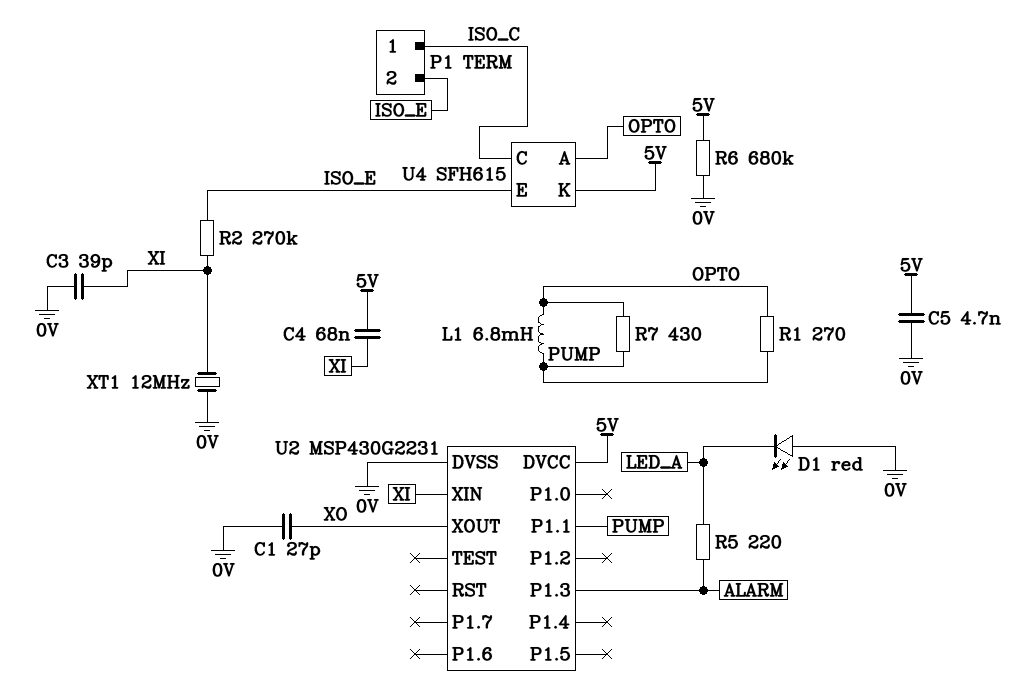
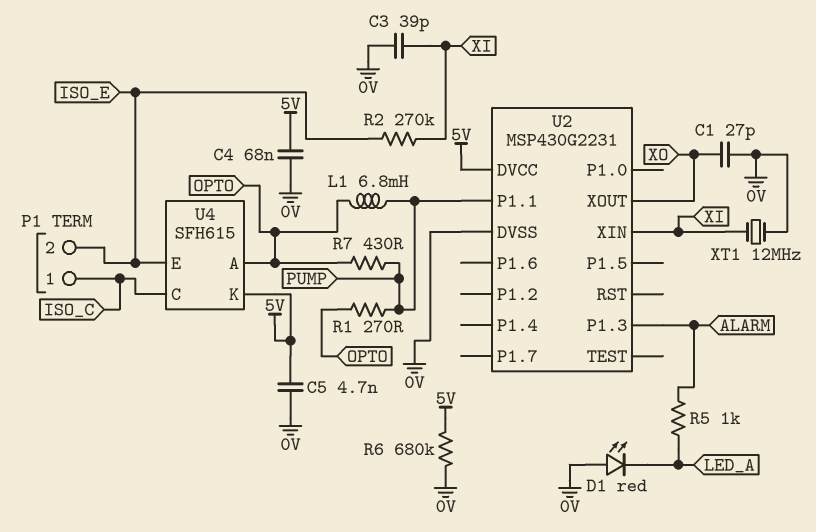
C4: 68nF (5V, XI) -> 68nF (0V, 5V)
R5: 220 (ALARM, LED_A) -> 1k (ALARM, LED_A)

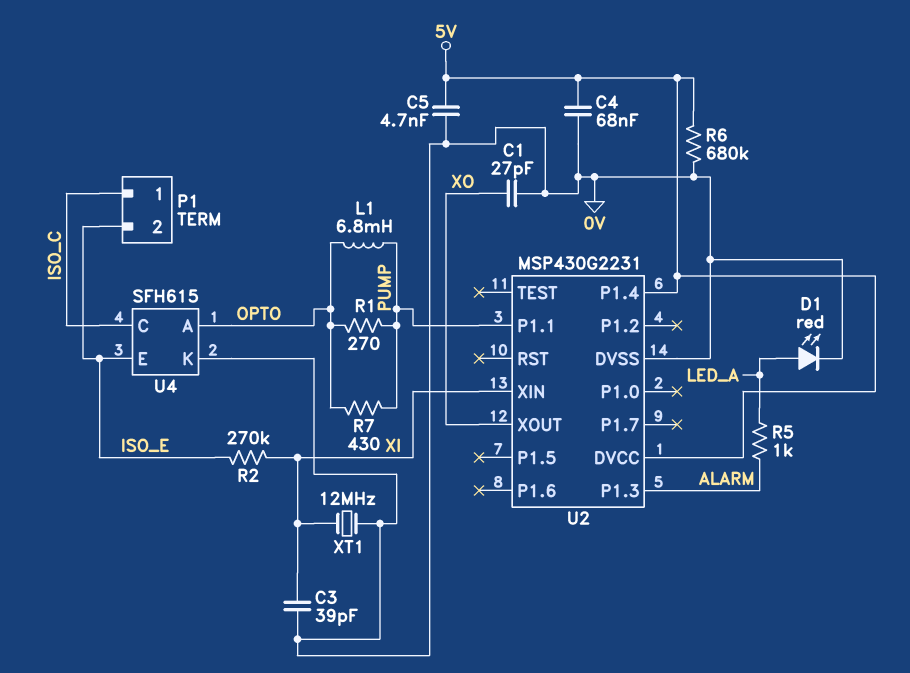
D1: LED red (A 0V, K LED_A) -> LED red (A LED_A, K 0V)
U2 pin P1.4: none -> 5V
U4 pin K: 5V -> 0V

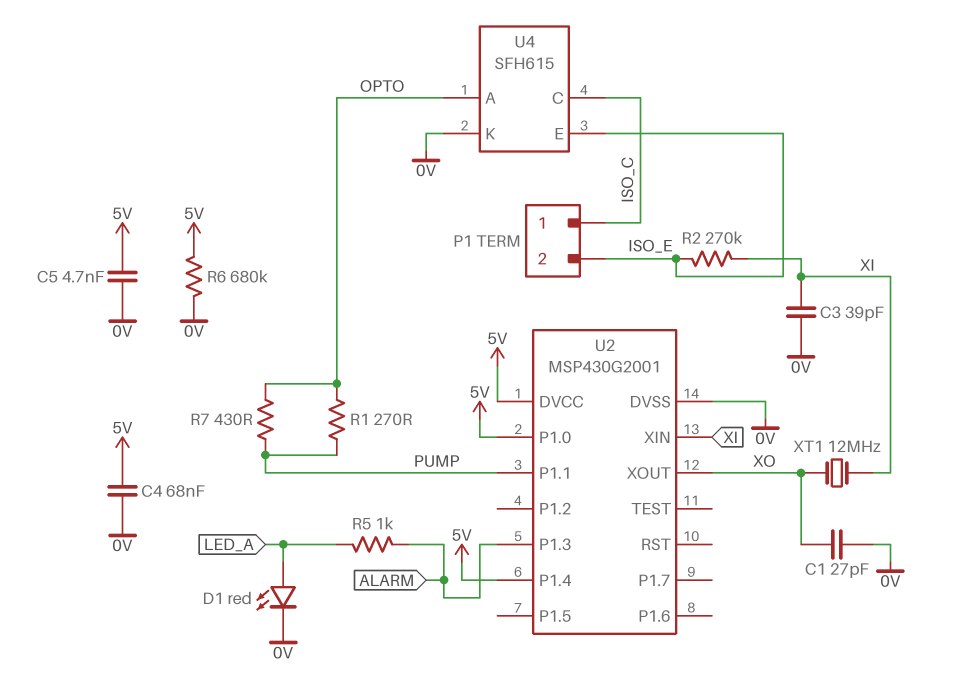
L1: 6.8mH (OPTO, PUMP) -> none
U2: MSP430G2231 -> MSP430G2001
U2 pin P1.0: none -> 5V
XT1: 12MHz (0V, XI) -> 12MHz (XI, XO)

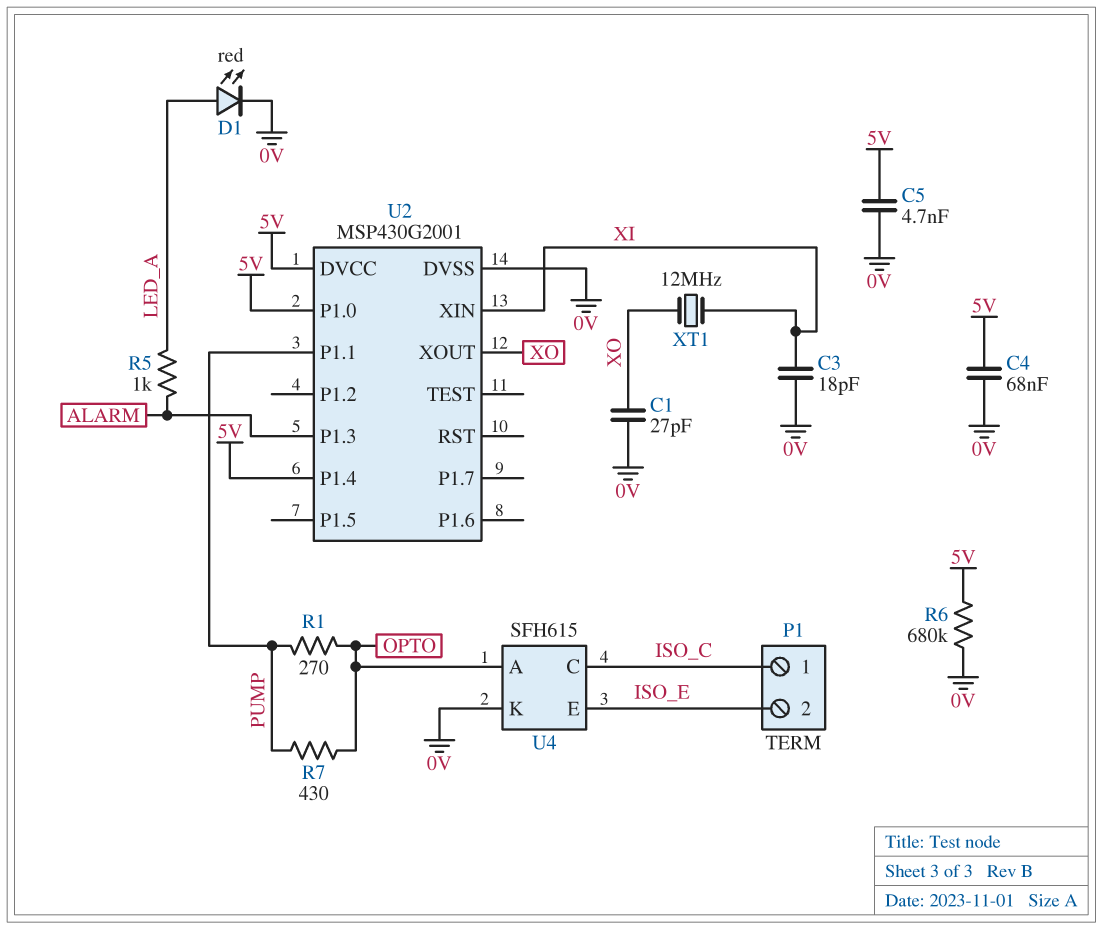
C3: 39pF (0V, XI) -> 18pF (0V, XI)
R2: 270k (ISO_E, XI) -> none

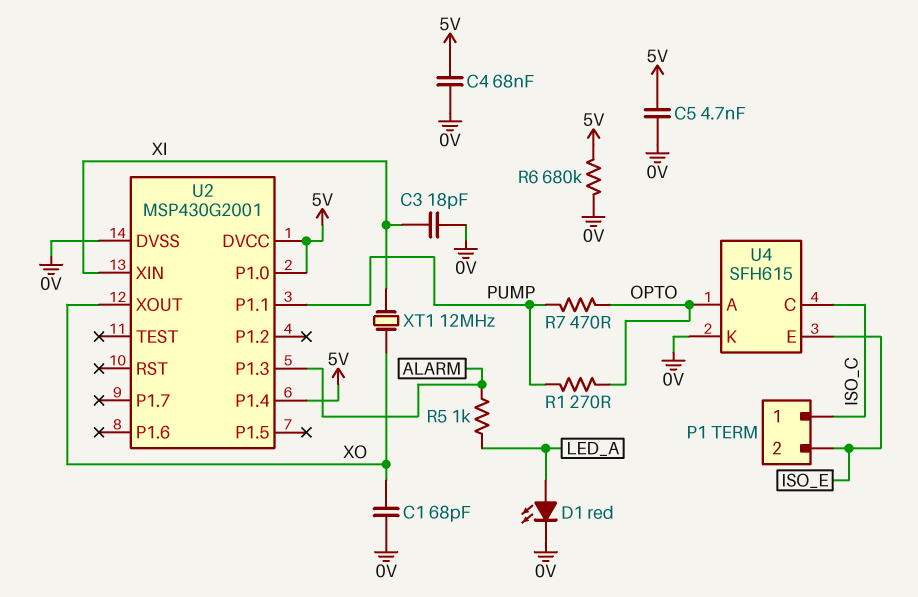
C1: 27pF (0V, XO) -> 68pF (0V, XO)
R7: 430 (OPTO, PUMP) -> 470 (OPTO, PUMP)

